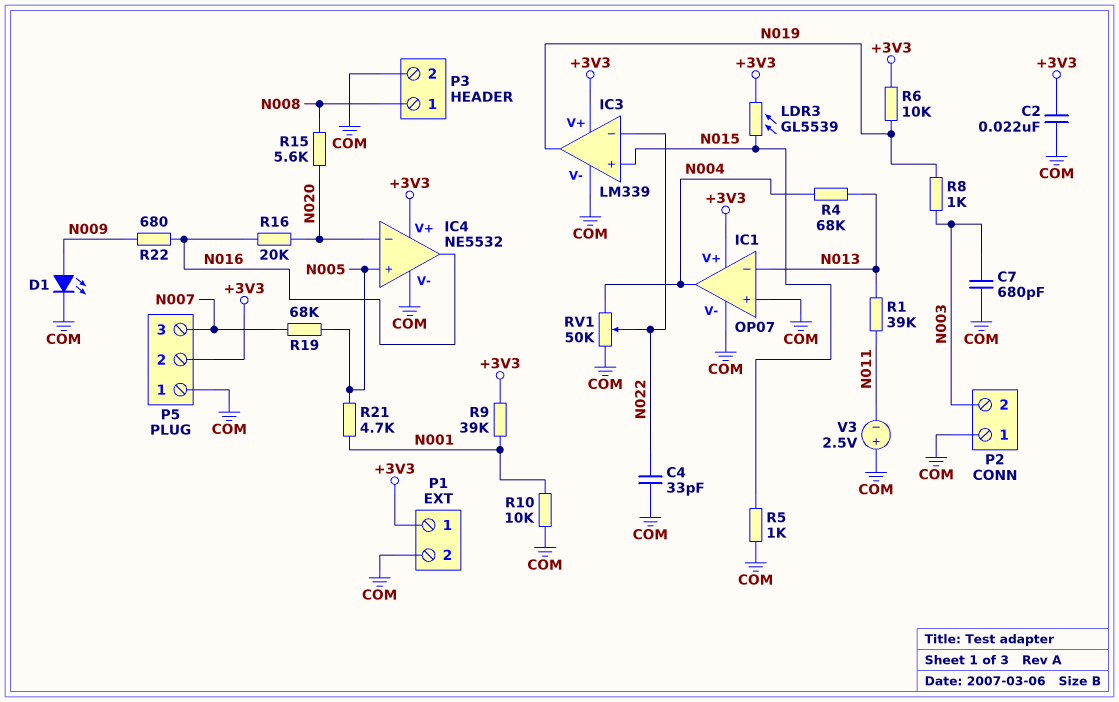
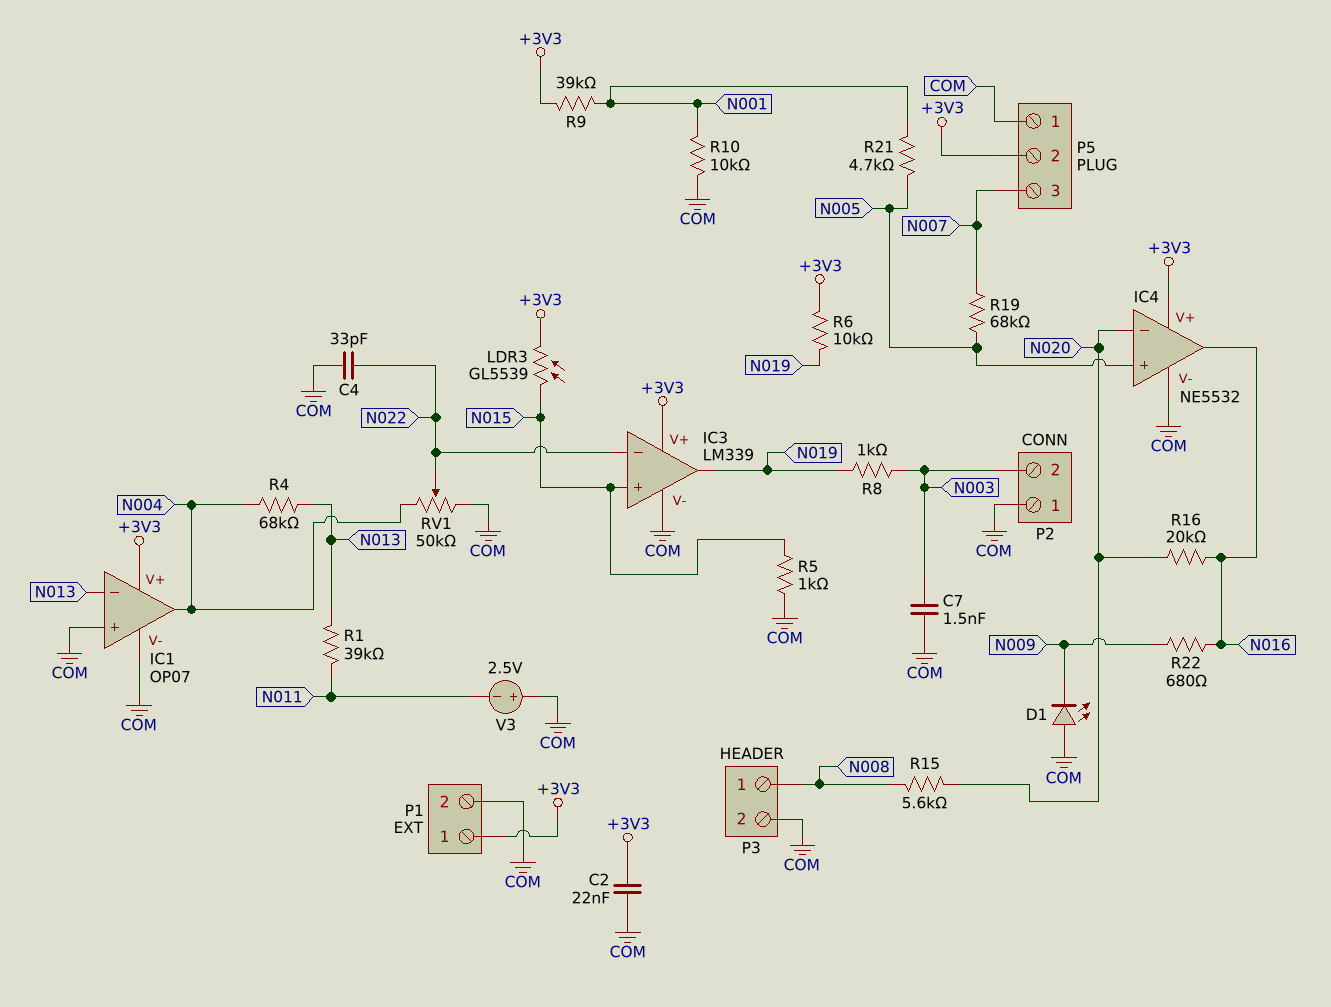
C7: 680pF (COM, N003) -> 1.5nF (COM, N003)
D1: LED (A N009, K COM) -> LED (A COM, K N009)

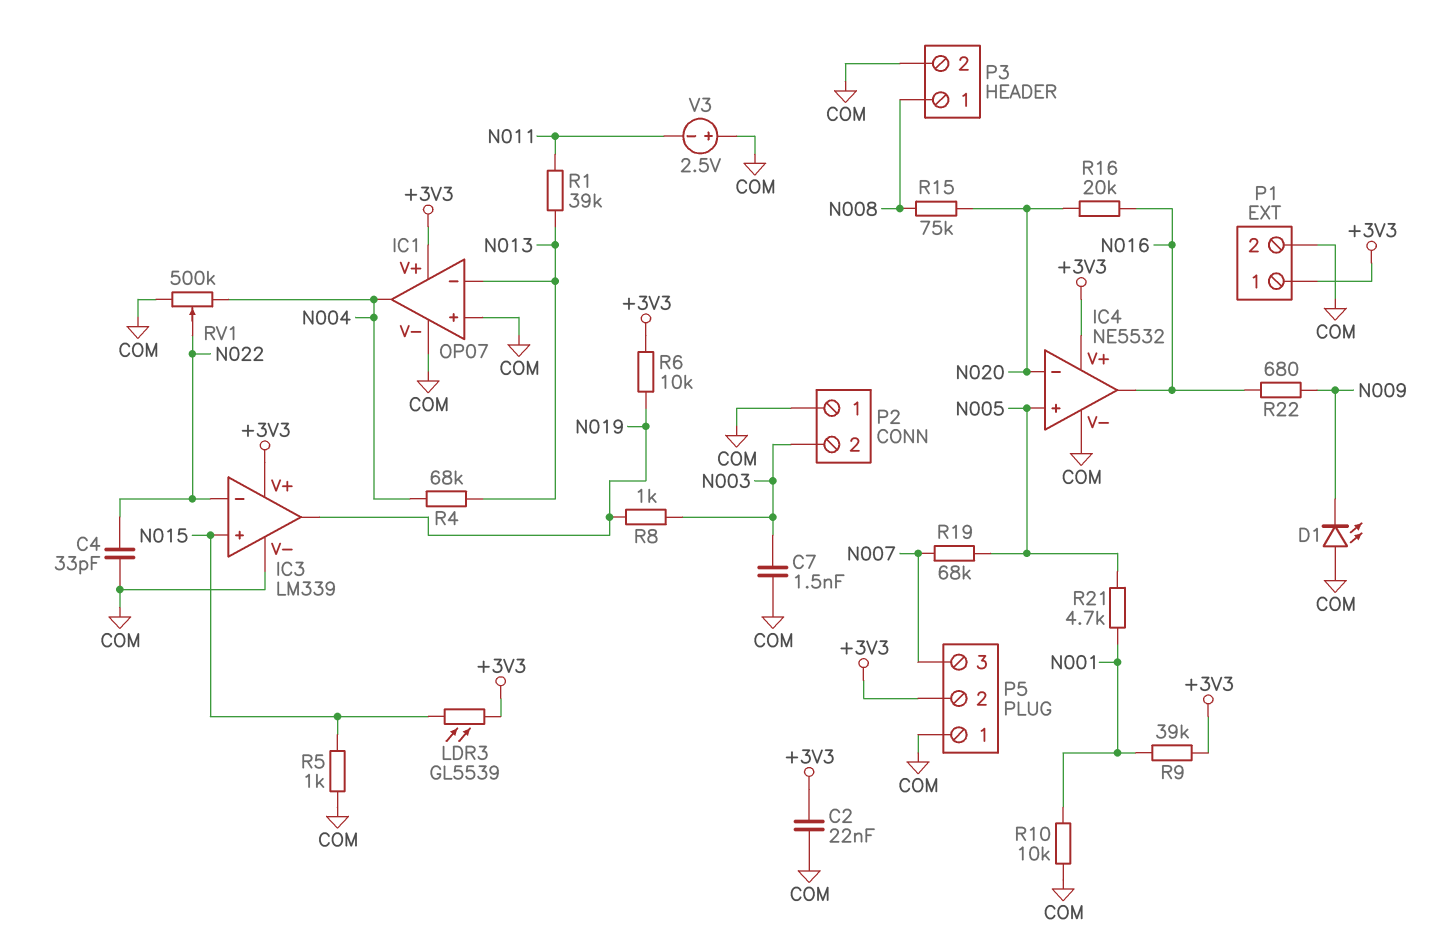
R15: 5.6k (N008, N020) -> 75k (N008, N020)
RV1: 50k (COM, N004, wiper N022) -> 500k (COM, N004, wiper N022)

